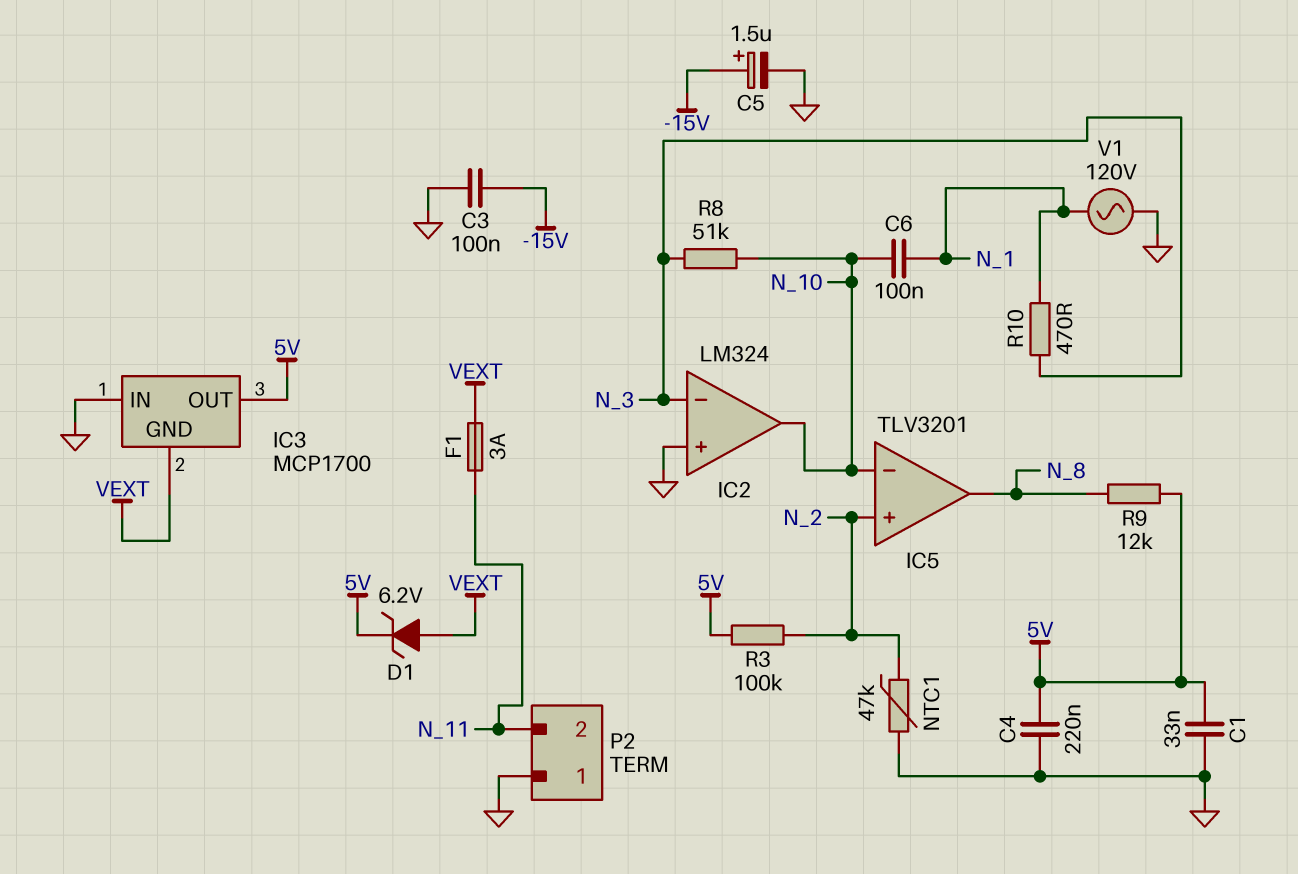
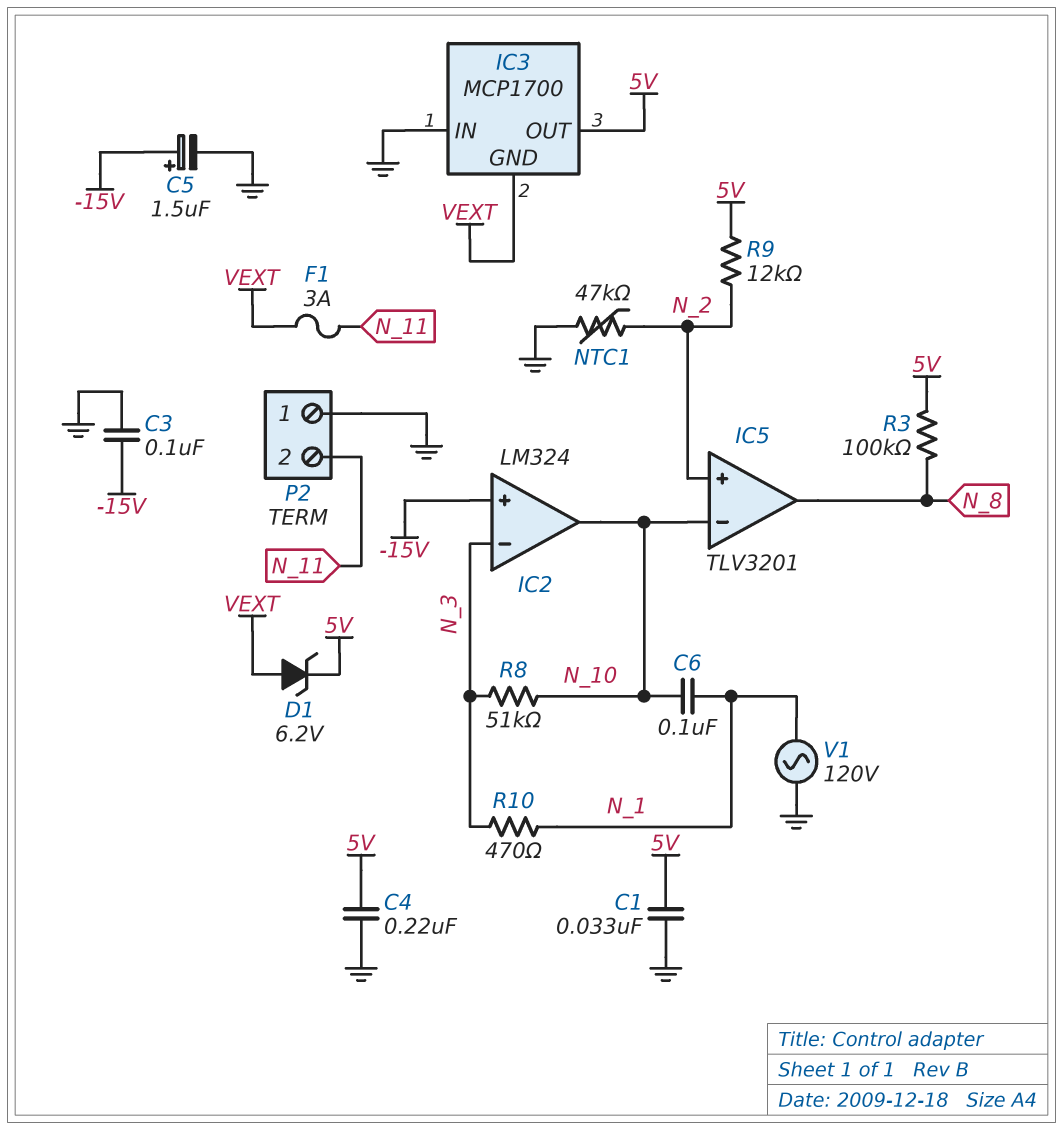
IC2 pin in+: GND -> -15V
R3: 100k (5V, N_2) -> 100k (5V, N_8)
R9: 12k (5V, N_8) -> 12k (5V, N_2)

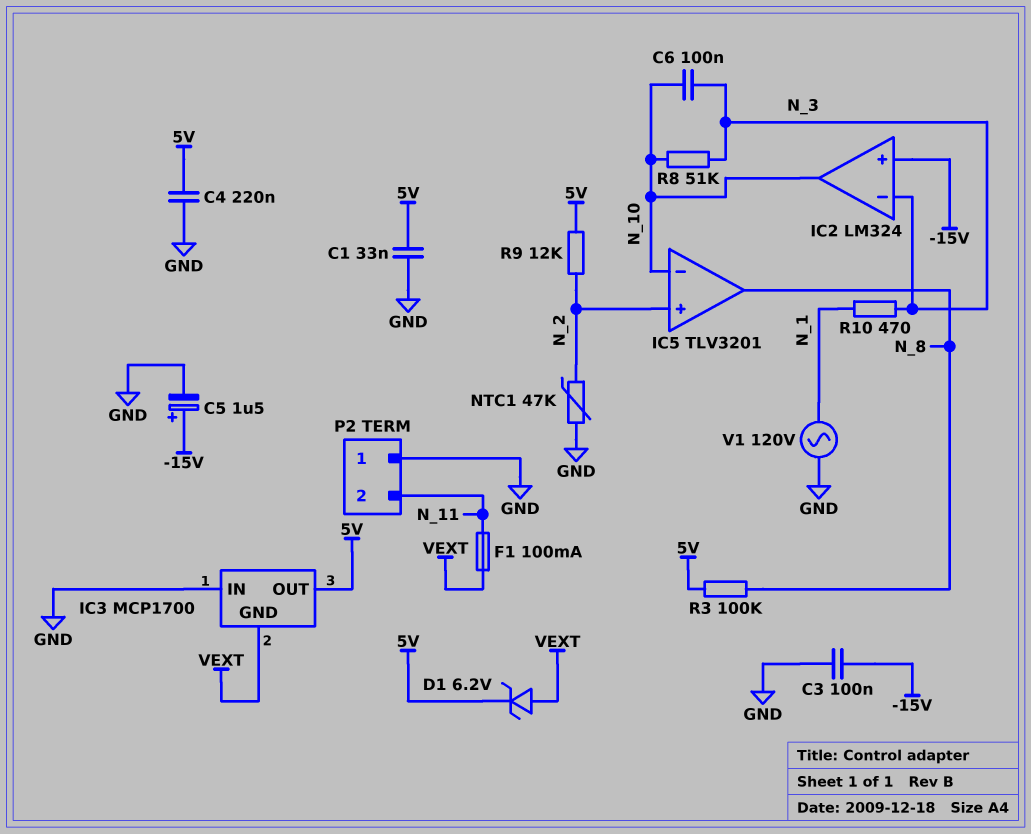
C6: 100nF (N_1, N_10) -> 100nF (N_3, N_10)
F1: 3A (N_11, VEXT) -> 100mA (N_11, VEXT)

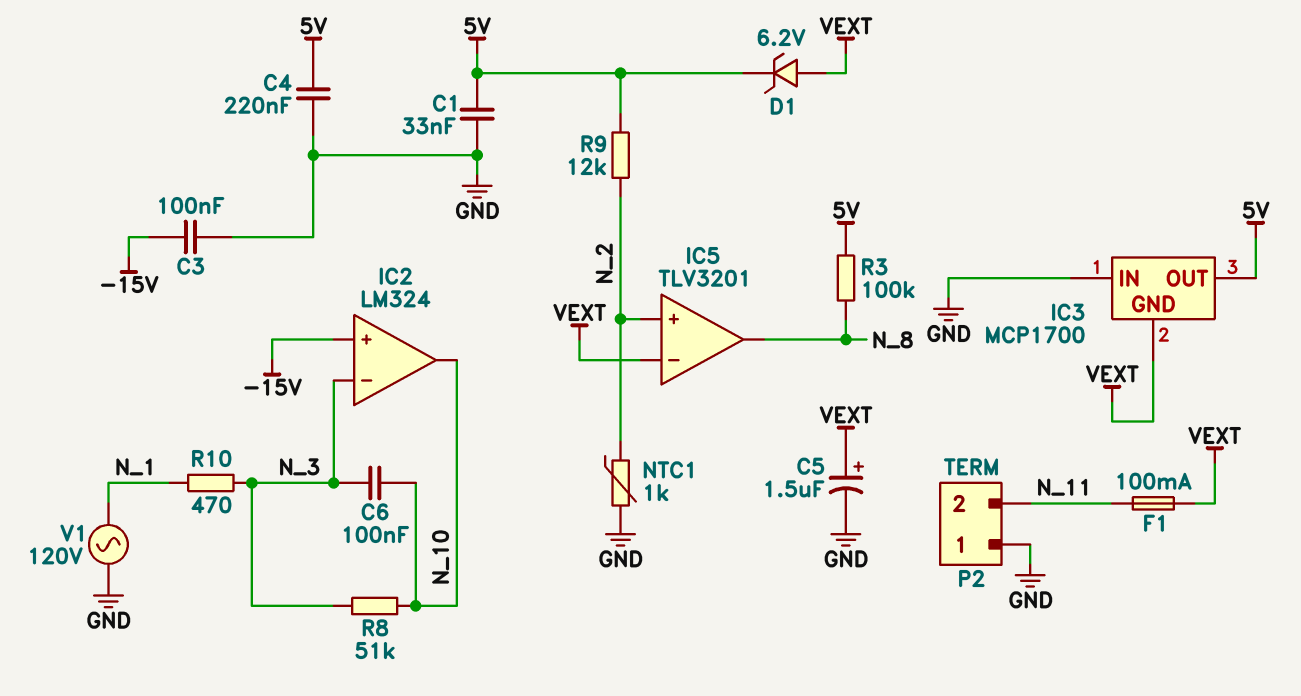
C5: 1.5uF (plus -15V, minus GND) -> 1.5uF (plus VEXT, minus GND)
IC5 pin in-: N_10 -> VEXT
NTC1: 47k (GND, N_2) -> 1k (GND, N_2)

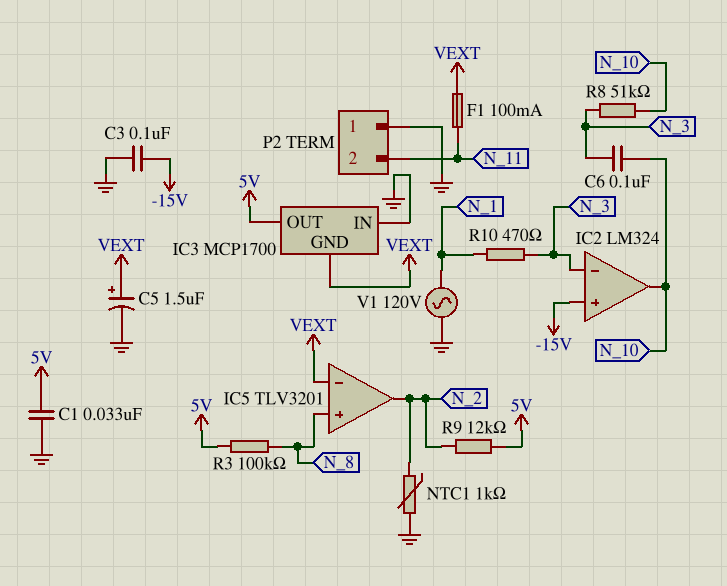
C4: 220nF (5V, GND) -> none
D1: zener 6.2V (A VEXT, K 5V) -> none
IC5 pin in+: N_2 -> N_8
IC5 pin out: N_8 -> N_2

